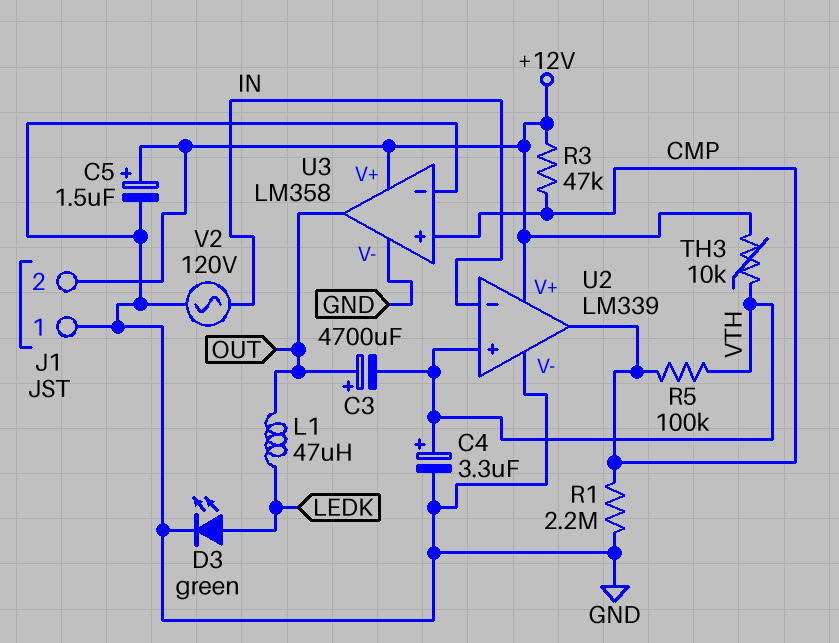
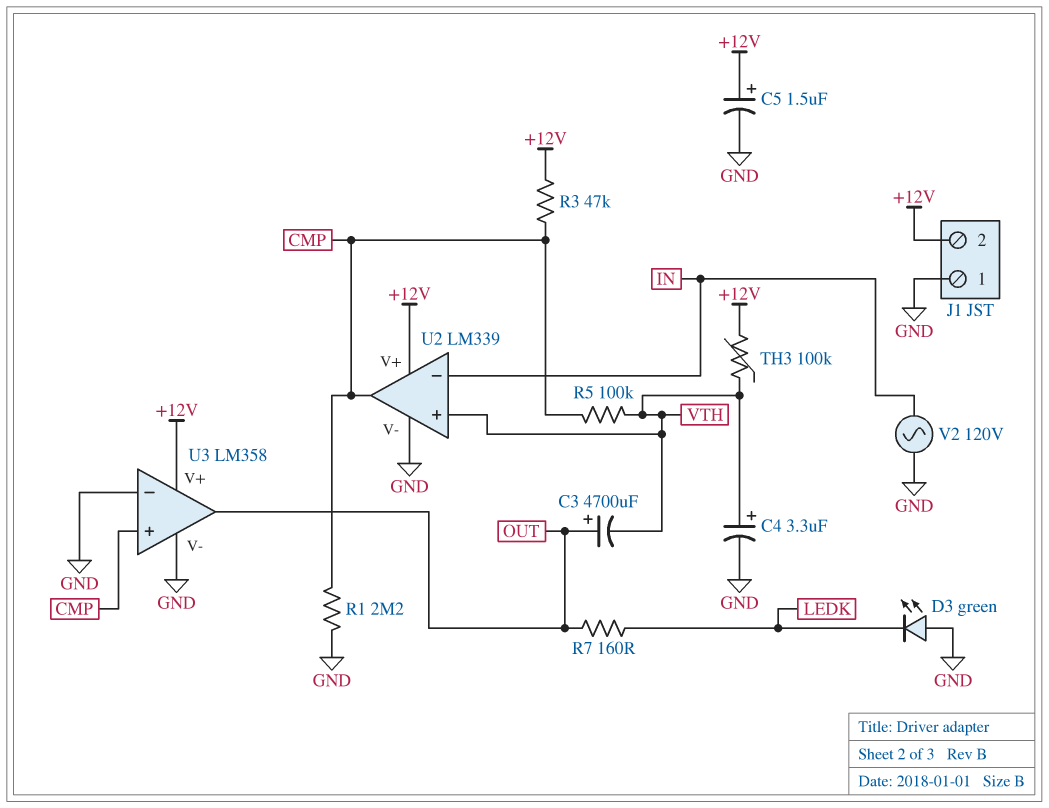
D3: LED green (A LEDK, K GND) -> LED green (A GND, K LEDK)
L1: 47uH (LEDK, OUT) -> none
R7: none -> 160 (LEDK, OUT)
TH3: 10k (+12V, VTH) -> 100k (+12V, VTH)

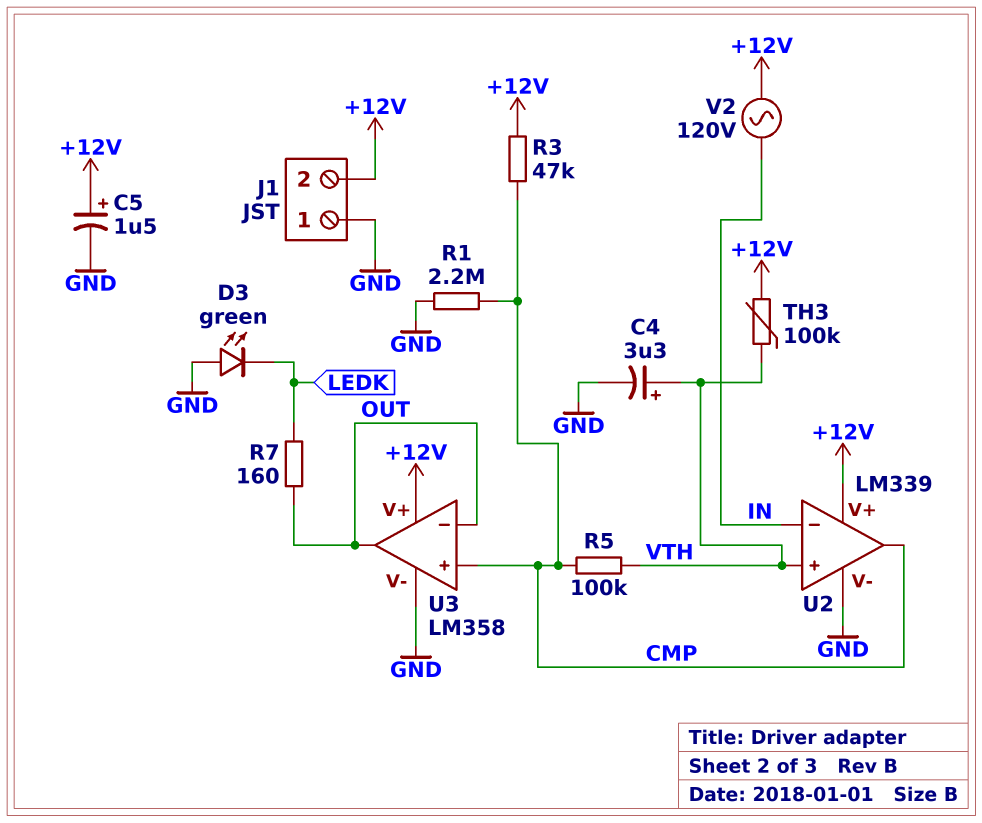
C3: 4700uF (plus OUT, minus VTH) -> none
U3 pin in-: GND -> OUT
V2: AC 120V (GND, IN) -> AC 120V (+12V, IN)

